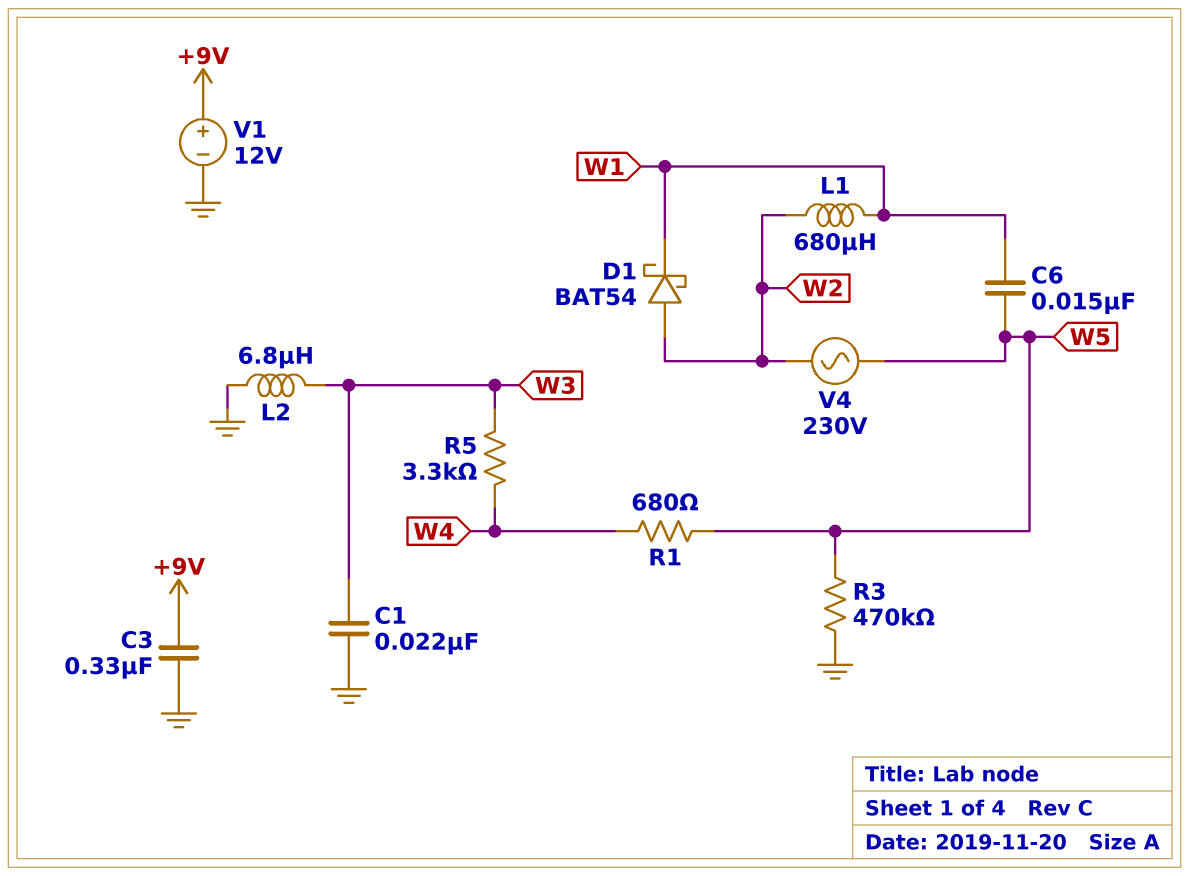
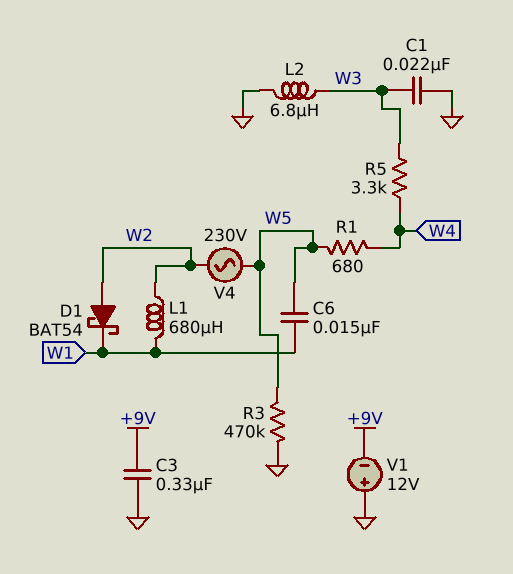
V1: 12V (plus +9V, minus GND) -> 12V (plus GND, minus +9V)

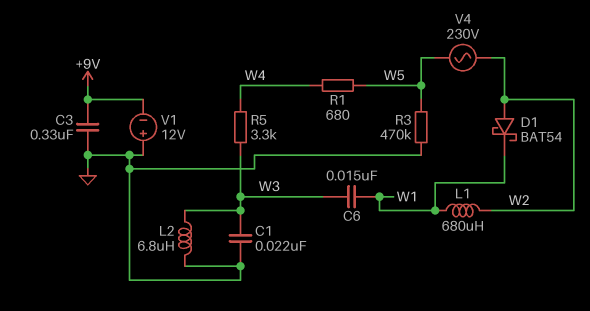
C6: 15nF (W1, W5) -> 15nF (W1, W3)

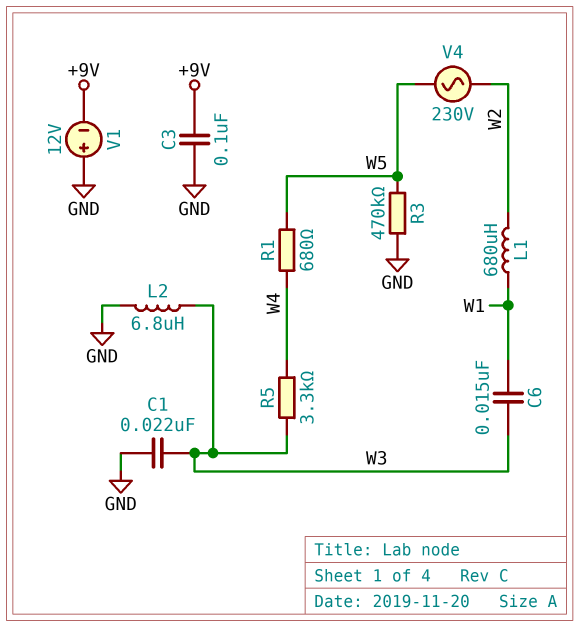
C3: 330nF (+9V, GND) -> 100nF (+9V, GND)
D1: schottky BAT54 (A W2, K W1) -> none

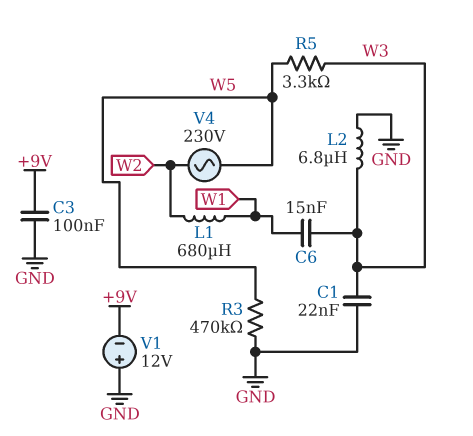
R1: 680 (W4, W5) -> none
R5: 3.3k (W3, W4) -> 3.3k (W3, W5)

